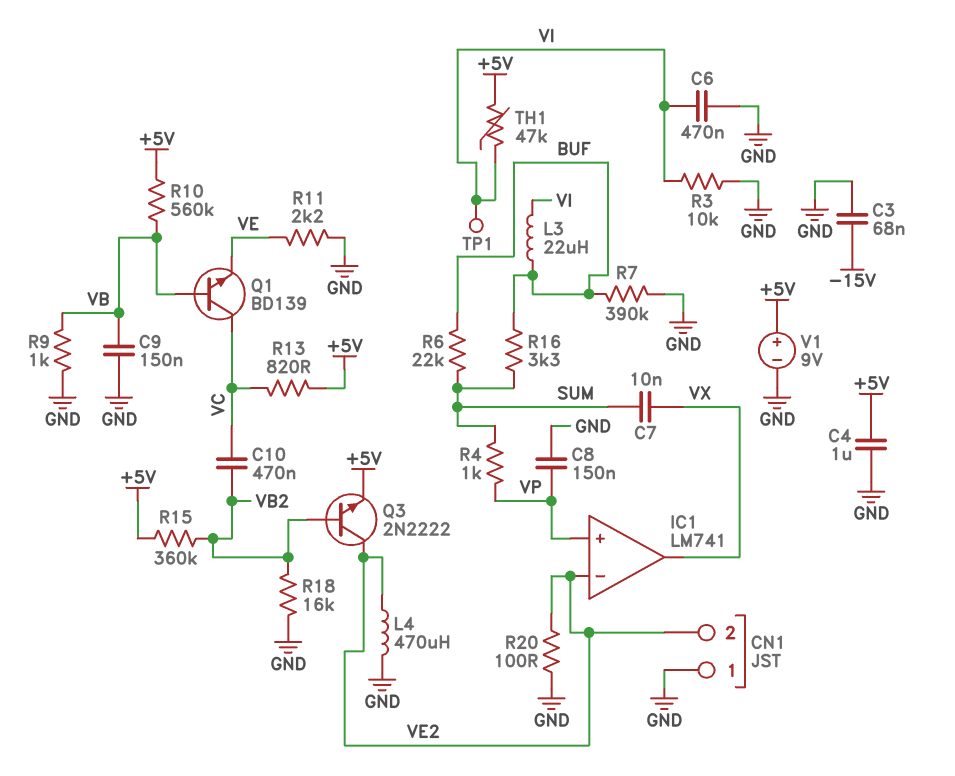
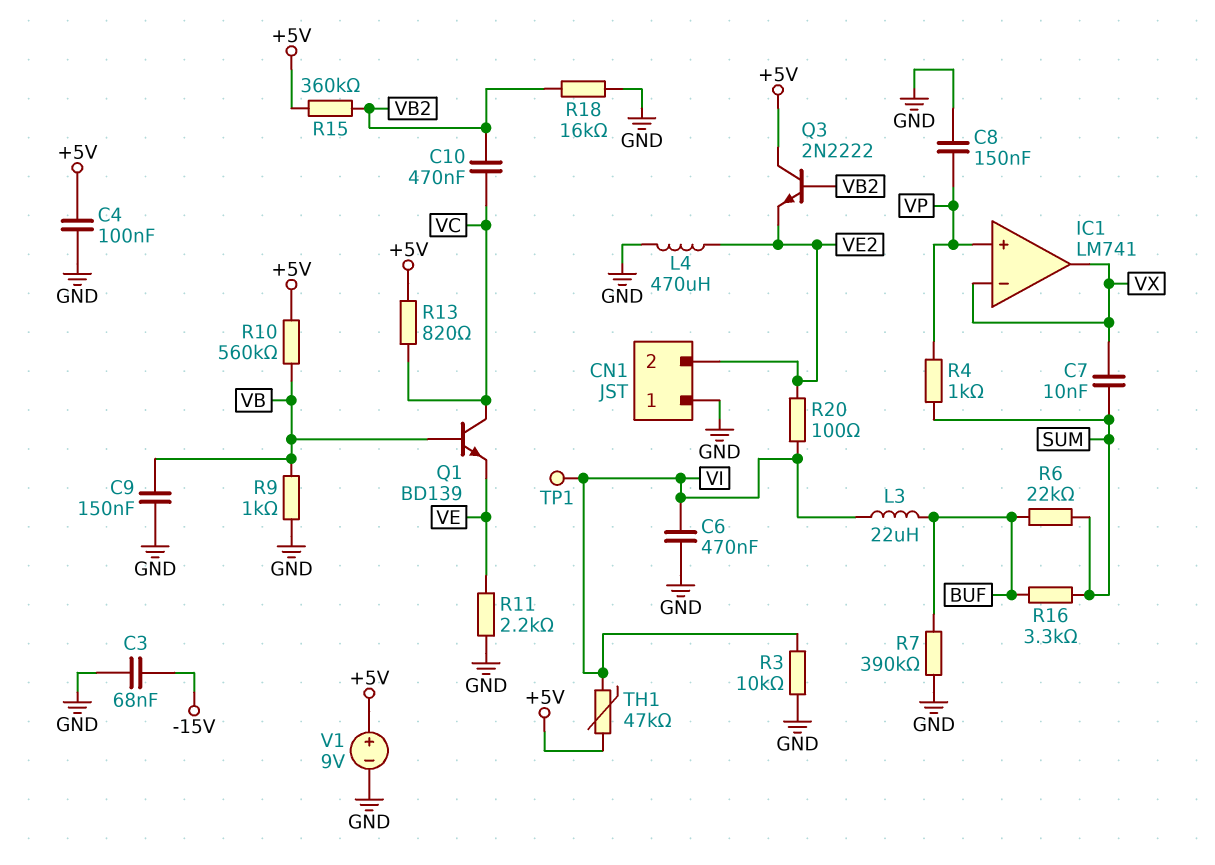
C4: 1uF (+5V, GND) -> 100nF (+5V, GND)
IC1 pin in-: VE2 -> VX
Q3: NPN 2N2222 (B VB2, C VE2, E +5V) -> NPN 2N2222 (B VB2, C +5V, E VE2)
R20: 100 (GND, VE2) -> 100 (VE2, VI)

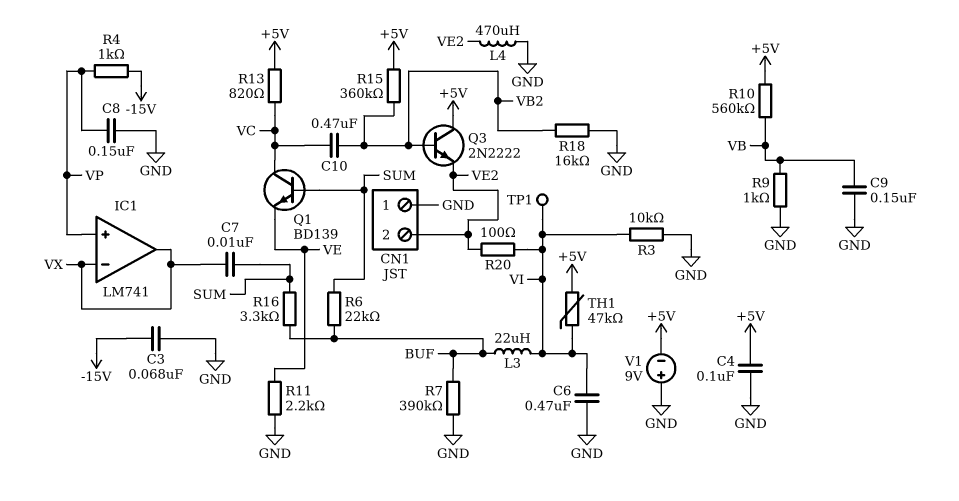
Q1: NPN BD139 (B VB, C VC, E VE) -> NPN BD139 (B SUM, C VC, E VE)
R4: 1k (SUM, VP) -> 1k (-15V, VP)
V1: 9V (plus +5V, minus GND) -> 9V (plus GND, minus +5V)

